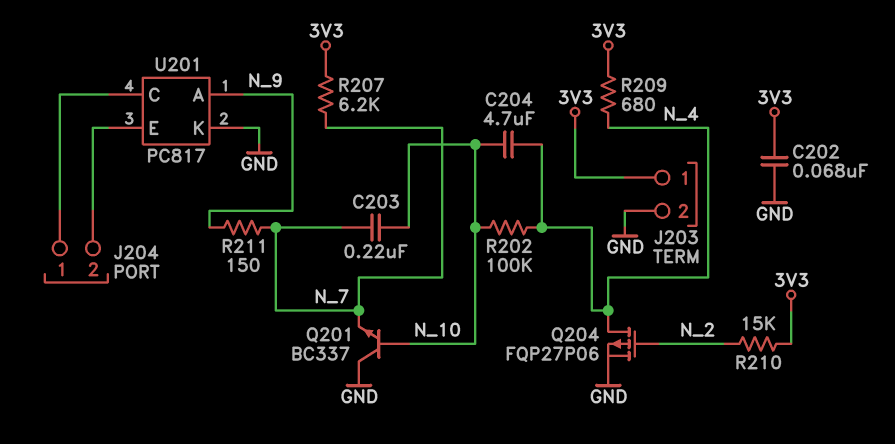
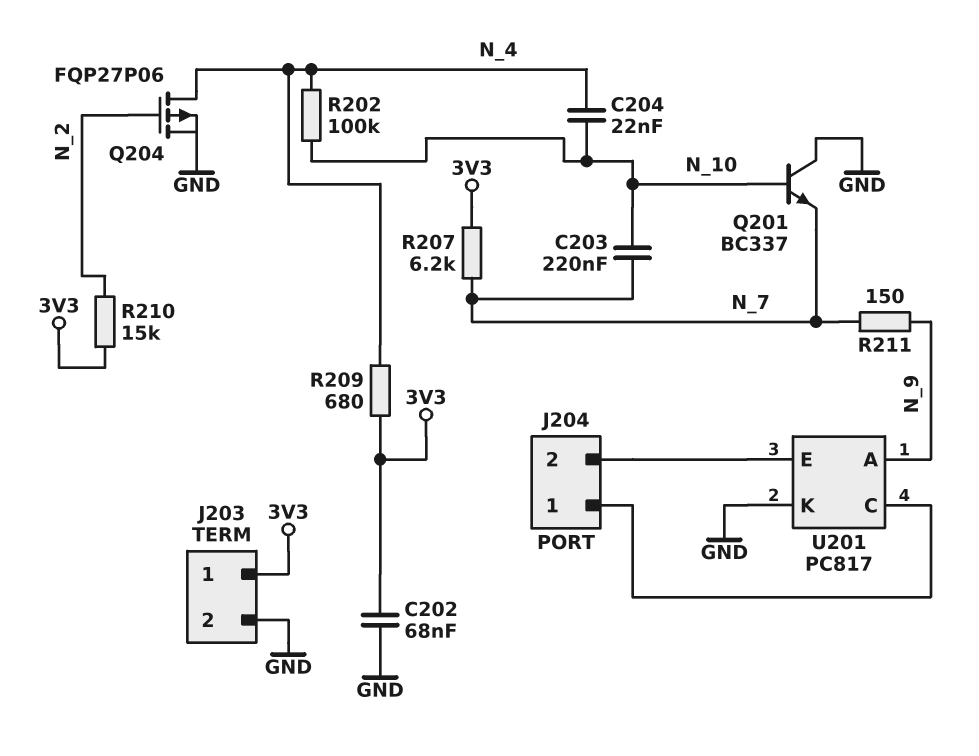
C204: 4.7uF (N_4, N_10) -> 22nF (N_4, N_10)

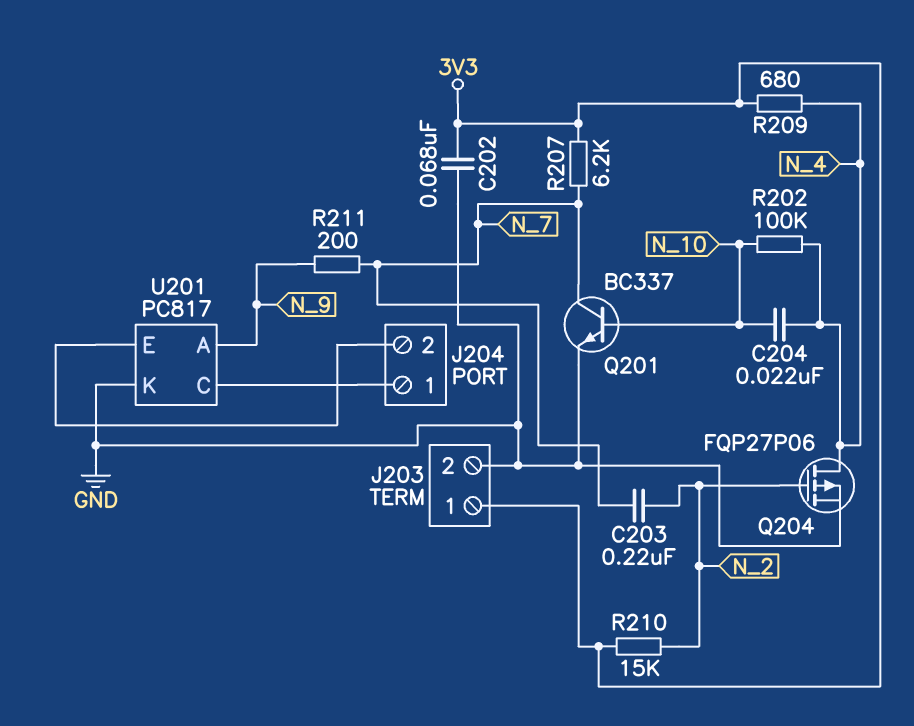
C203: 220nF (N_7, N_10) -> 220nF (N_2, N_7)
Q201: NPN BC337 (B N_10, C GND, E N_7) -> NPN BC337 (B N_10, C N_7, E GND)
R211: 150 (N_7, N_9) -> 200 (N_7, N_9)

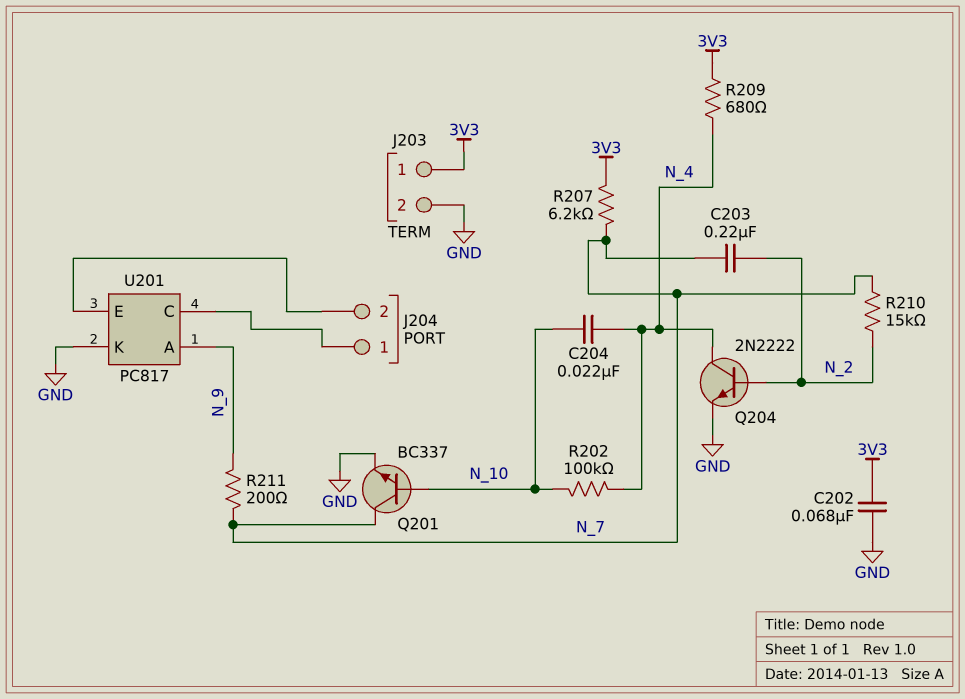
Q204: PMOS FQP27P06 (G N_2, D N_4, S GND) -> NPN 2N2222 (B N_2, C N_4, E GND)
R210: 15k (3V3, N_2) -> 15k (N_2, N_7)

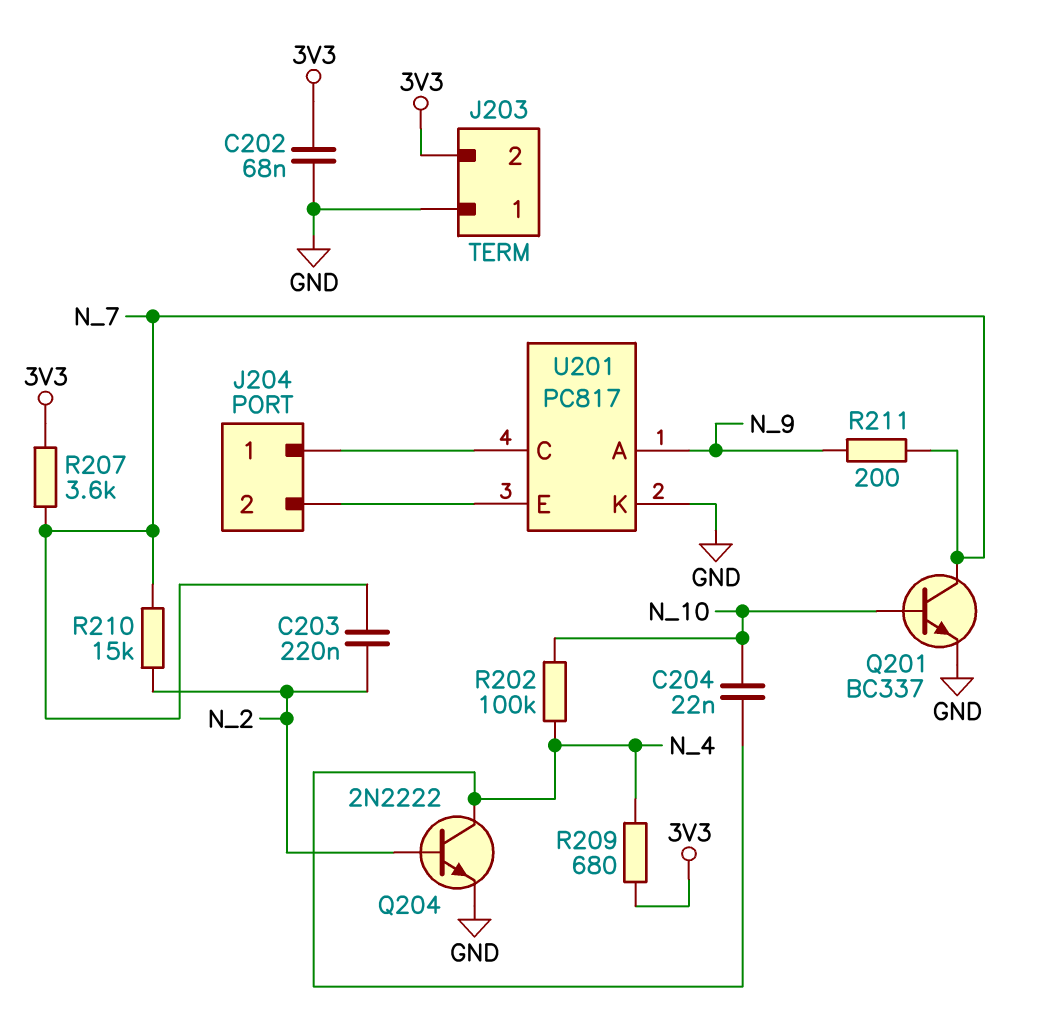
J203 pin 1: 3V3 -> GND
J203 pin 2: GND -> 3V3
R207: 6.2k (3V3, N_7) -> 3.6k (3V3, N_7)

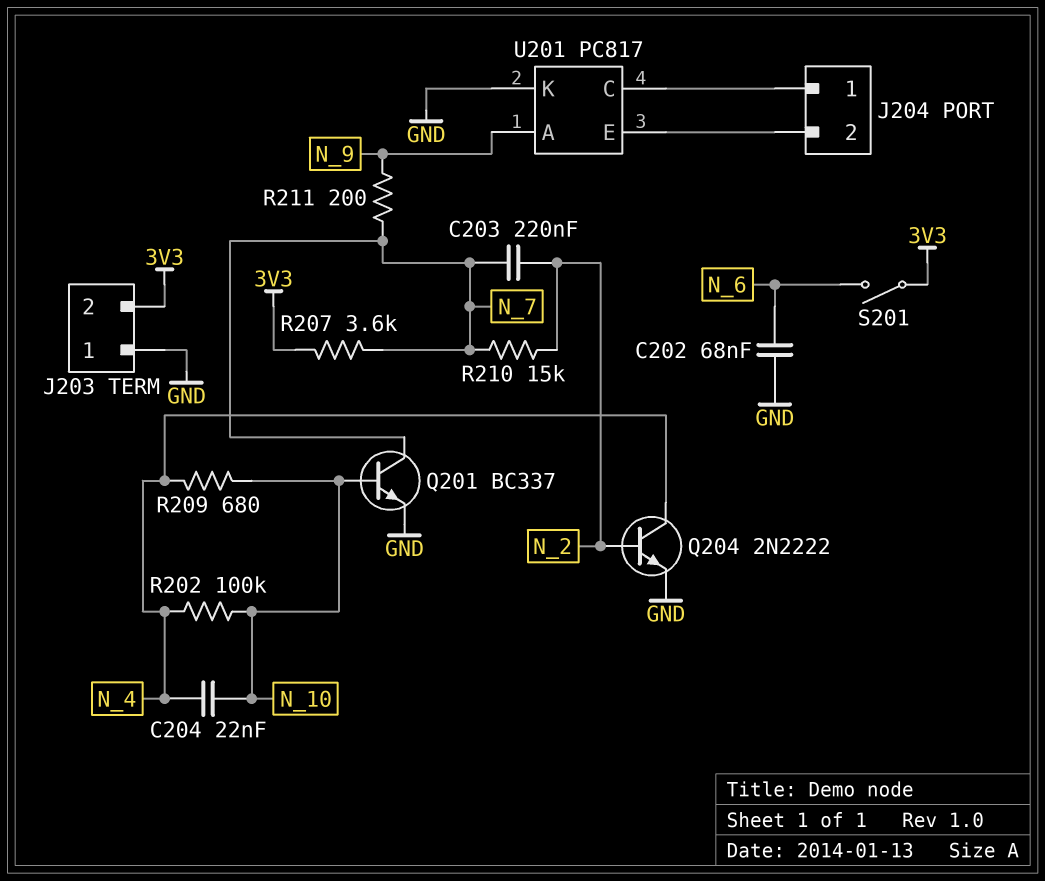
C202: 68nF (3V3, GND) -> 68nF (GND, N_6)
R209: 680 (3V3, N_4) -> 680 (N_4, N_10)
S201: none -> switch (3V3, N_6)

